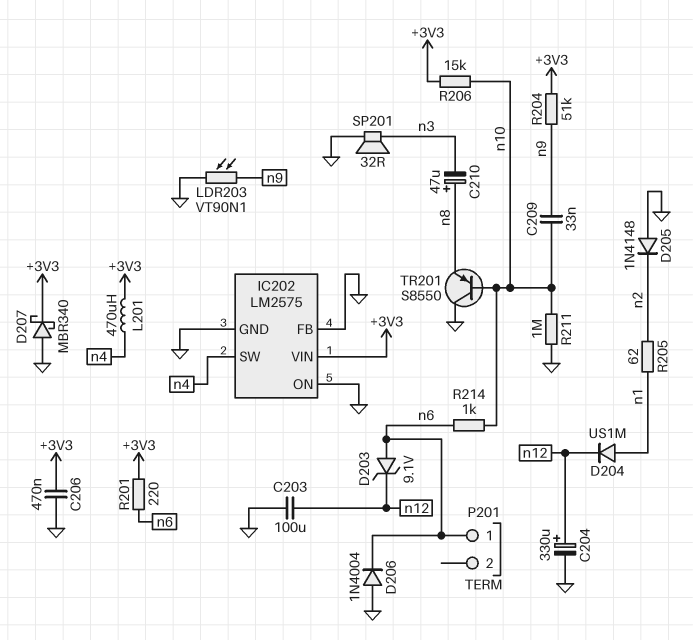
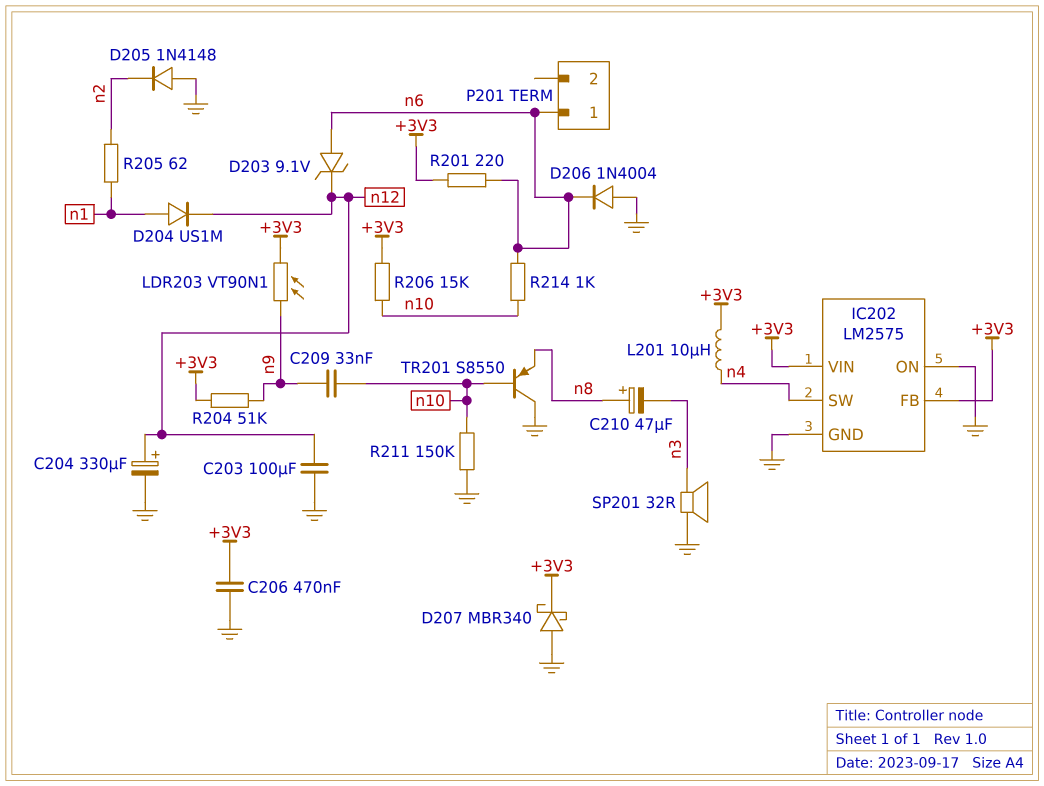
IC202 pin FB: GND -> +3V3
L201: 470uH (+3V3, n4) -> 10uH (+3V3, n4)
LDR203: VT90N1 (GND, n9) -> VT90N1 (+3V3, n9)
R211: 1M (GND, n10) -> 150k (GND, n10)

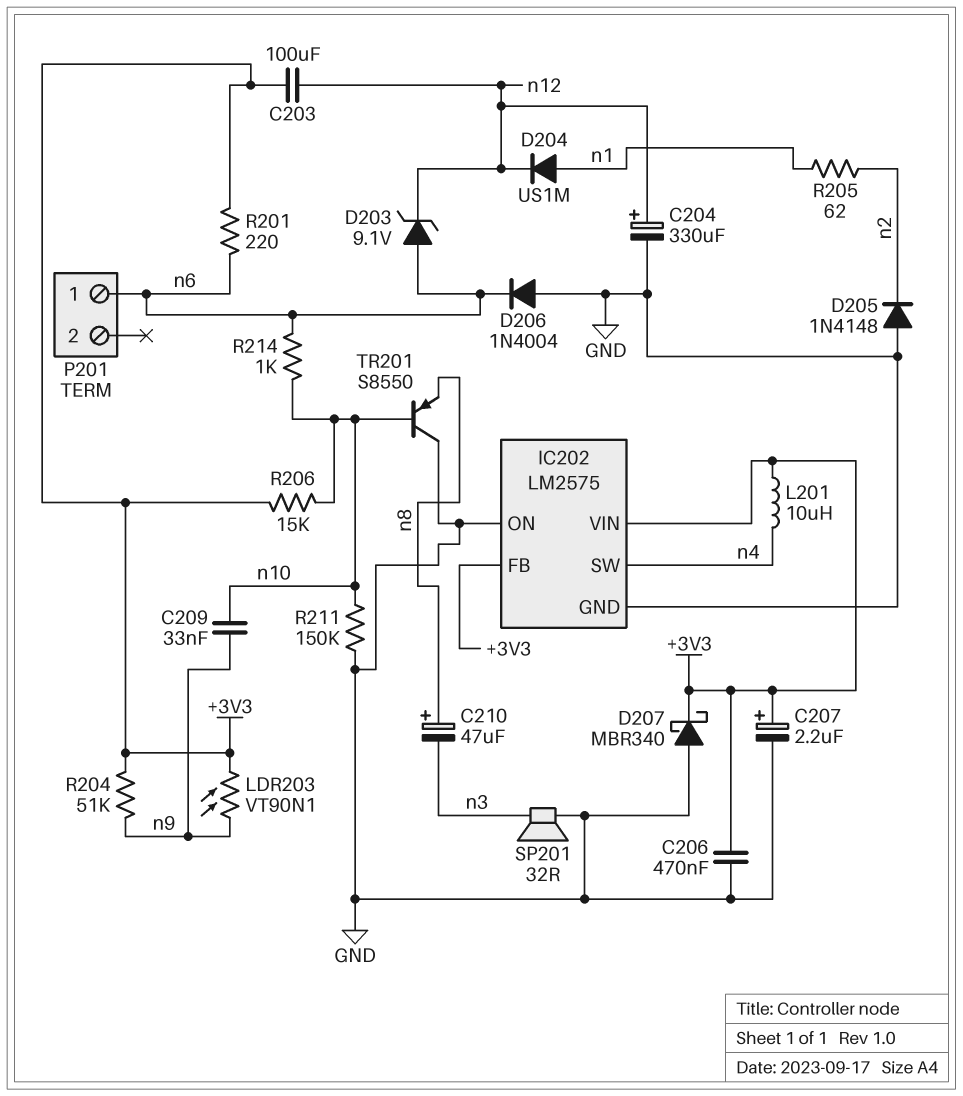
C203: 100uF (GND, n12) -> 100uF (+3V3, n12)
C207: none -> 2.2uF (plus +3V3, minus GND)

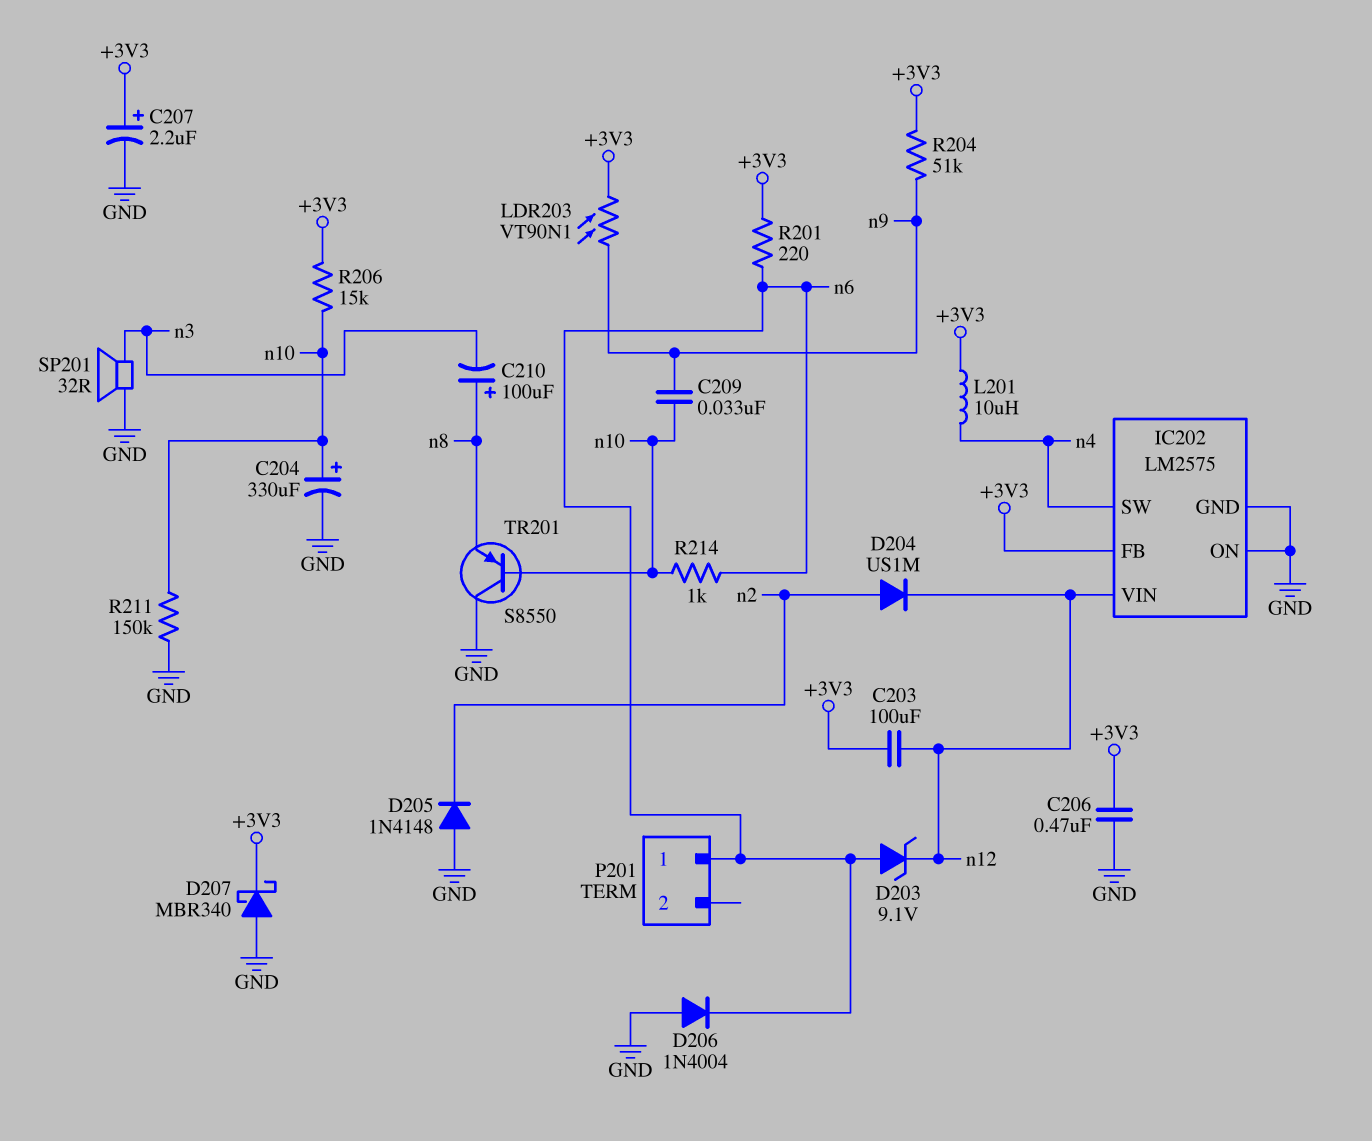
C204: 330uF (plus n12, minus GND) -> 330uF (plus n10, minus GND)
C210: 47uF (plus n8, minus n3) -> 100uF (plus n8, minus n3)
D204: diode US1M (A n1, K n12) -> diode US1M (A n2, K n12)
IC202 pin VIN: +3V3 -> n12
R205: 62 (n1, n2) -> none

